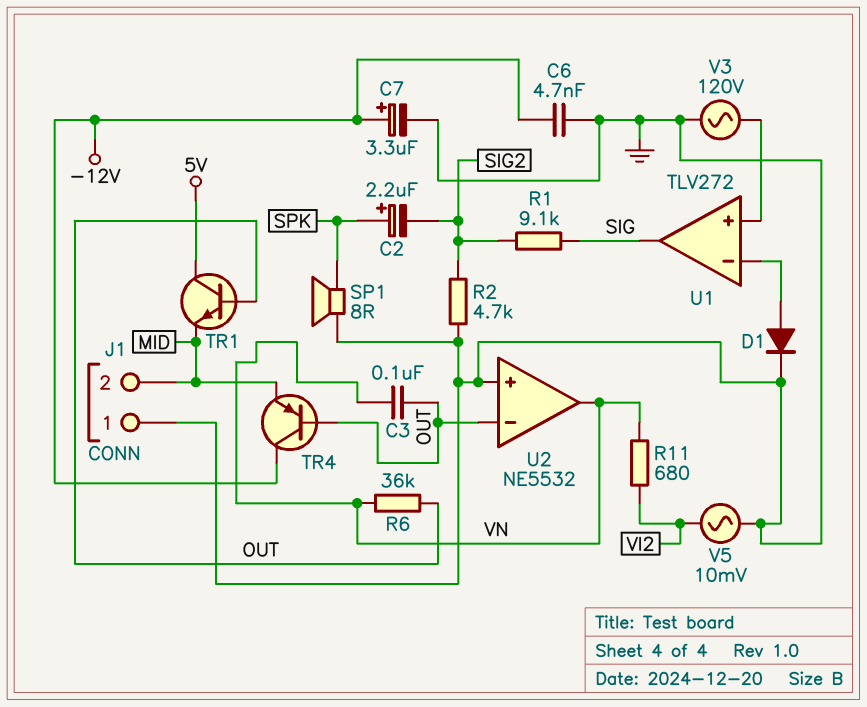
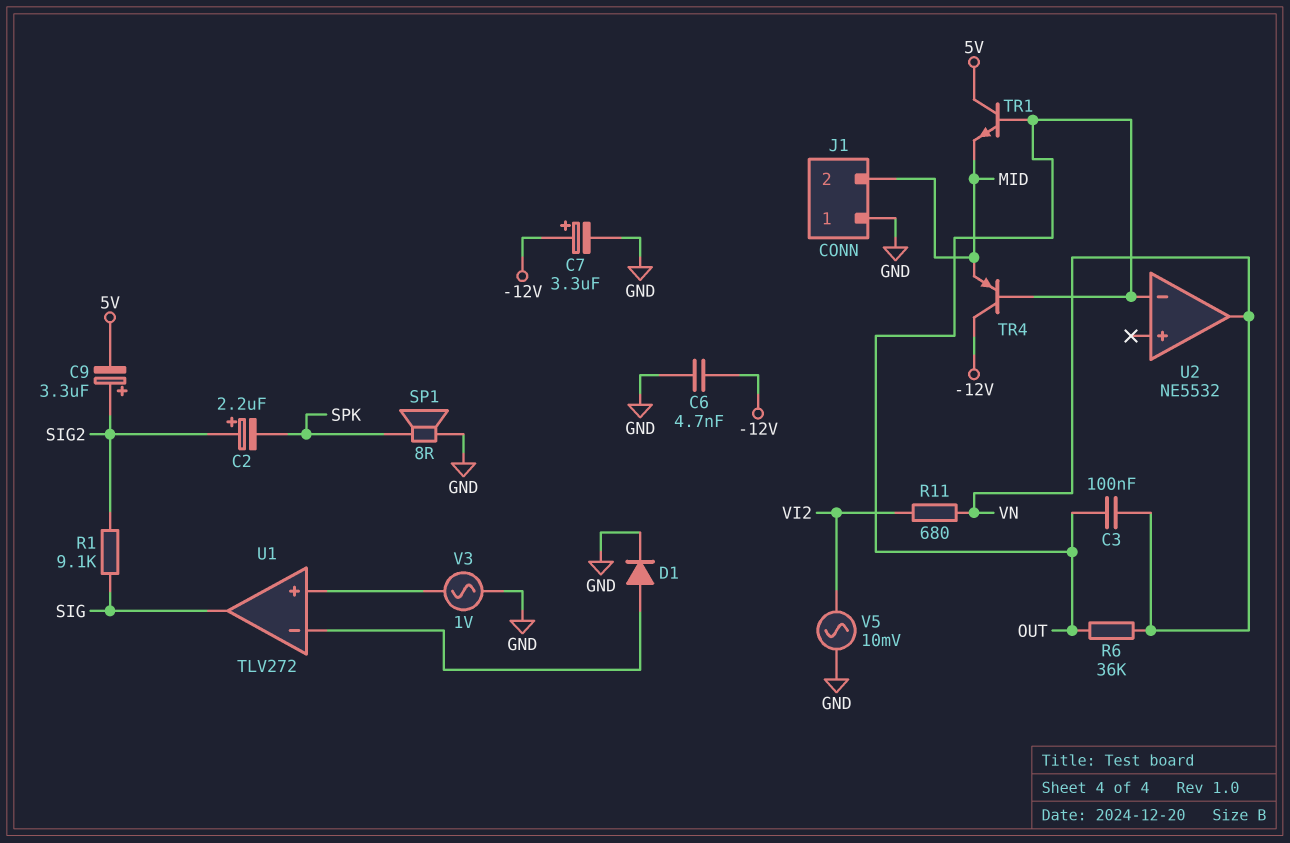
C2: 2.2uF (plus SPK, minus SIG2) -> 2.2uF (plus SIG2, minus SPK)
C9: none -> 3.3uF (plus SIG2, minus 5V)
R2: 4.7k (GND, SIG2) -> none
U2 pin in+: GND -> none
V3: AC 120V (GND, U1/in+) -> AC 1V (GND, U1/in+)

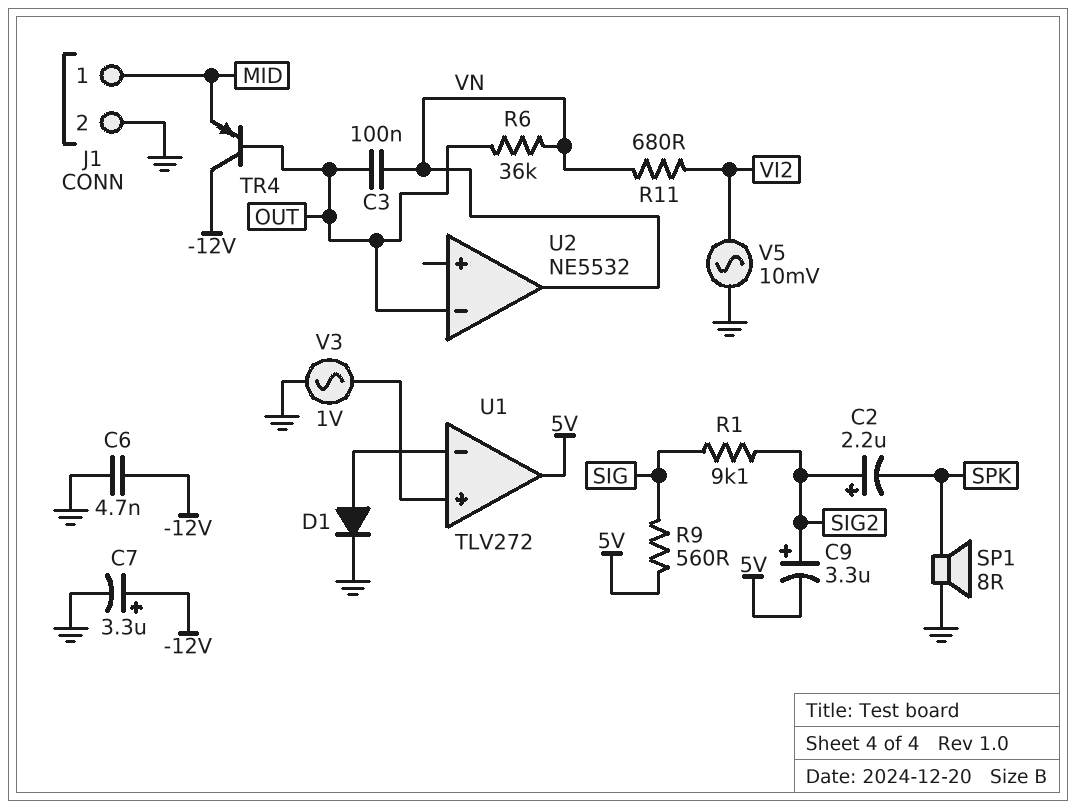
J1 pin 1: GND -> MID
J1 pin 2: MID -> GND
R9: none -> 560 (5V, SIG)
TR1: NPN (B OUT, C 5V, E MID) -> none
U1 pin out: SIG -> 5V

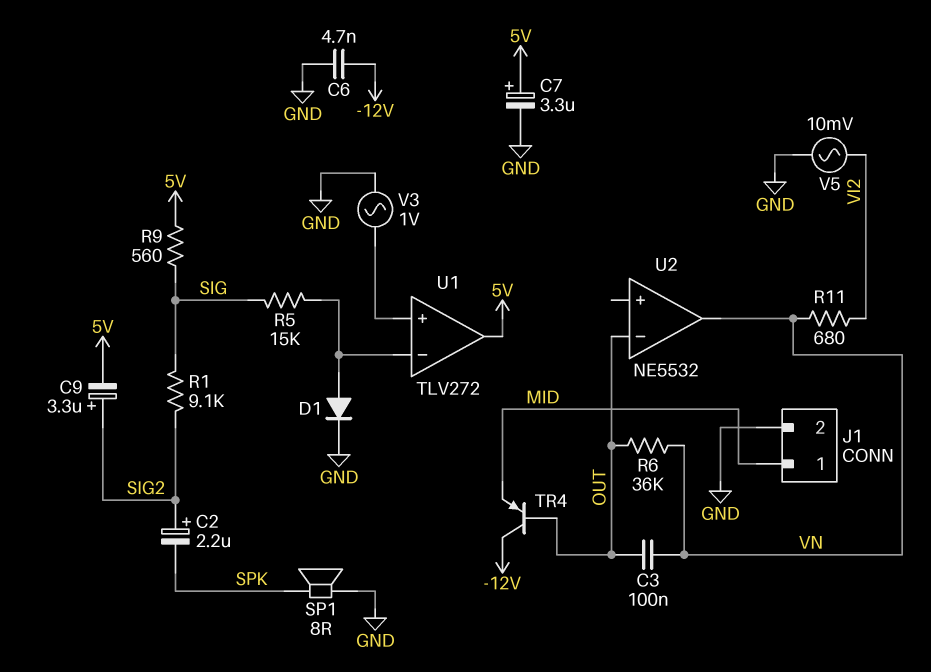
C7: 3.3uF (plus -12V, minus GND) -> 3.3uF (plus 5V, minus GND)
R5: none -> 15k (SIG, U1/in-)

